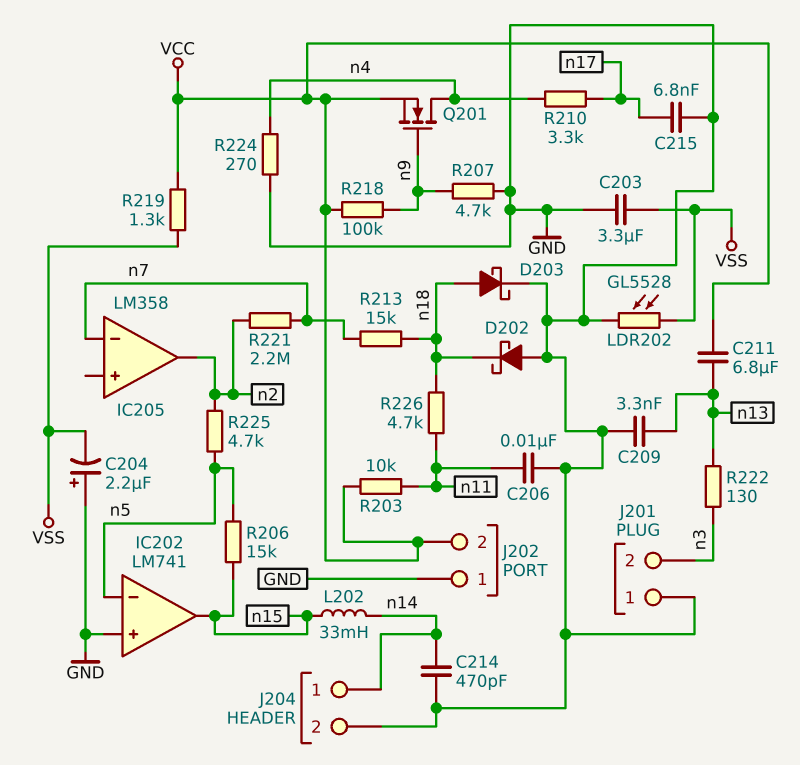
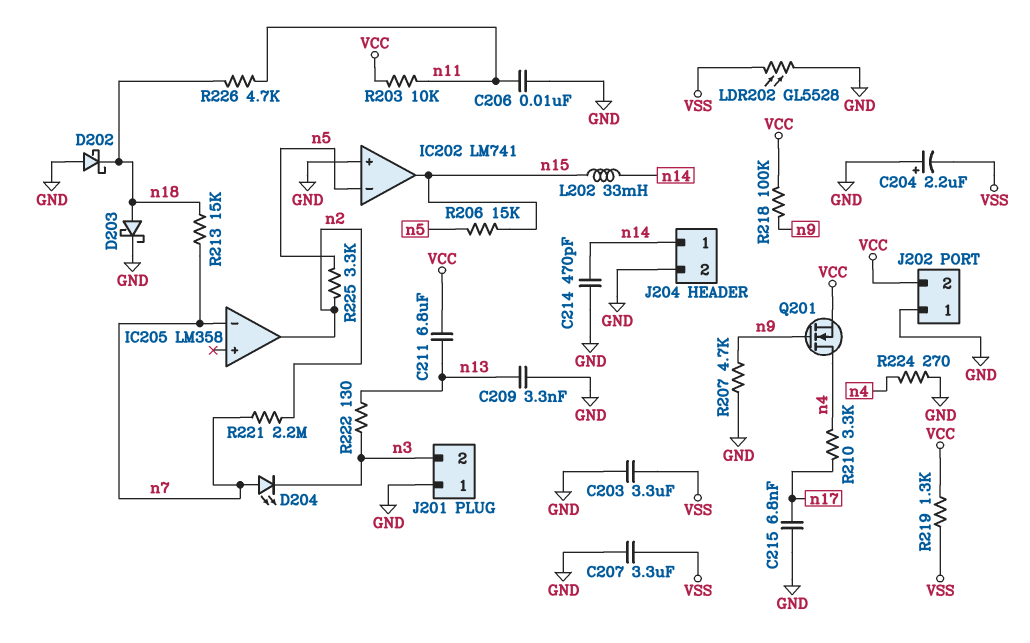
C207: none -> 3.3uF (GND, VSS)
D204: none -> LED (A n7, K n3)
R225: 4.7k (n2, n5) -> 3.3k (n2, n5)

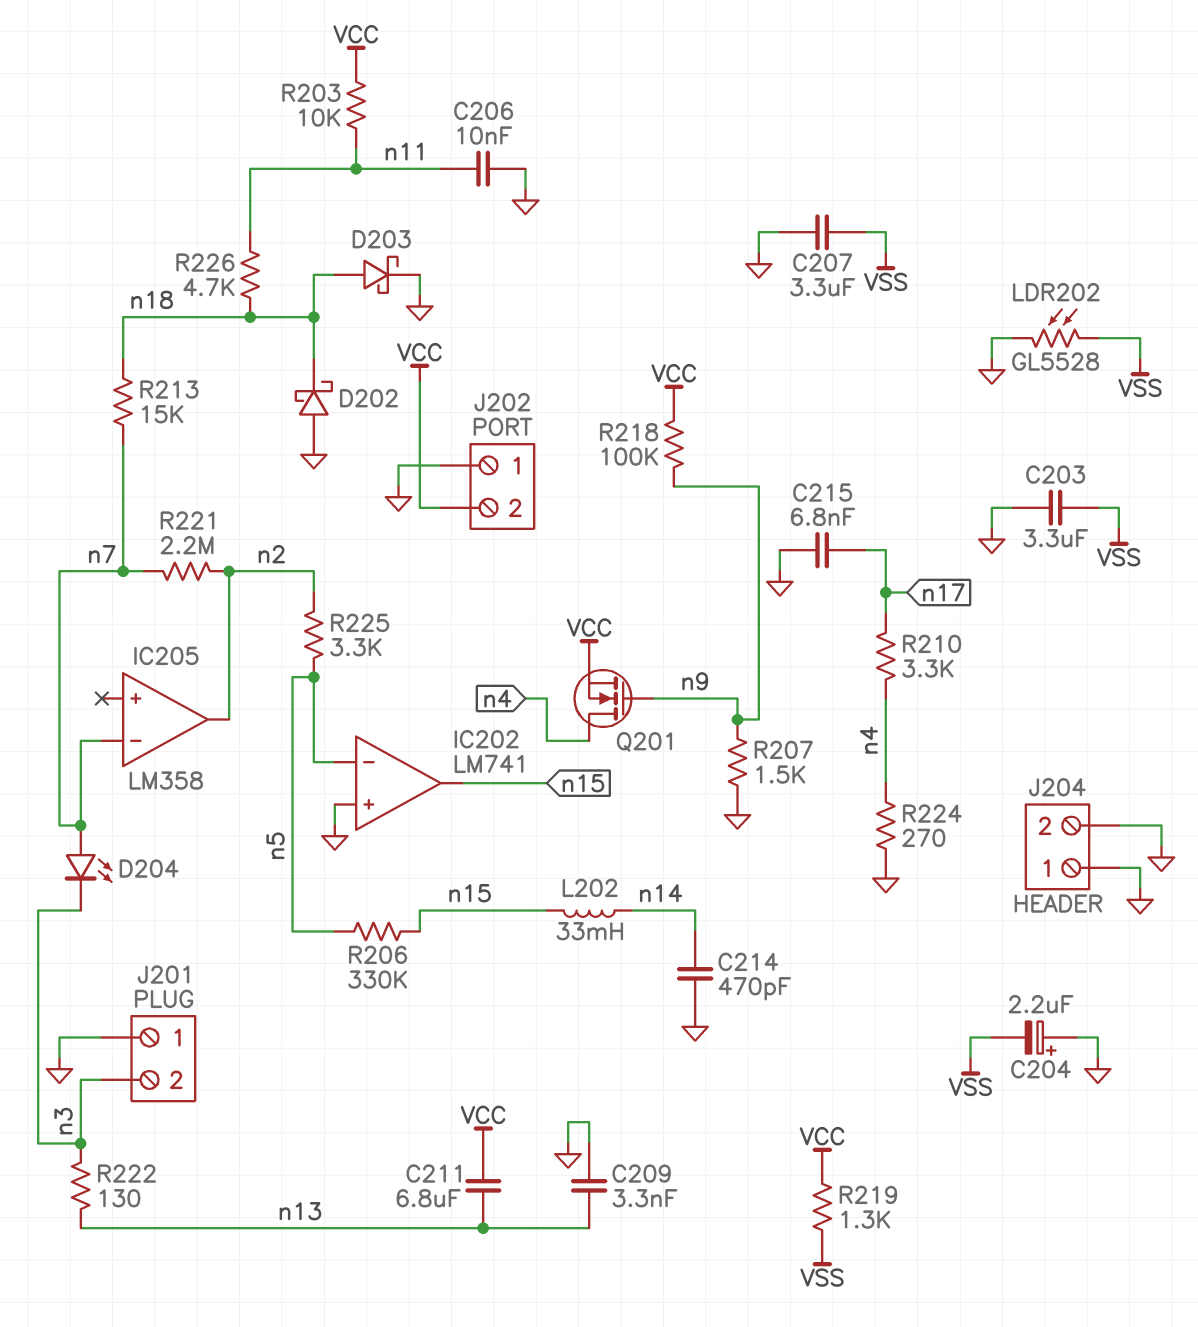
J204 pin 1: n14 -> GND
R206: 15k (n5, n15) -> 330k (n5, n15)
R207: 4.7k (GND, n9) -> 1.5k (GND, n9)

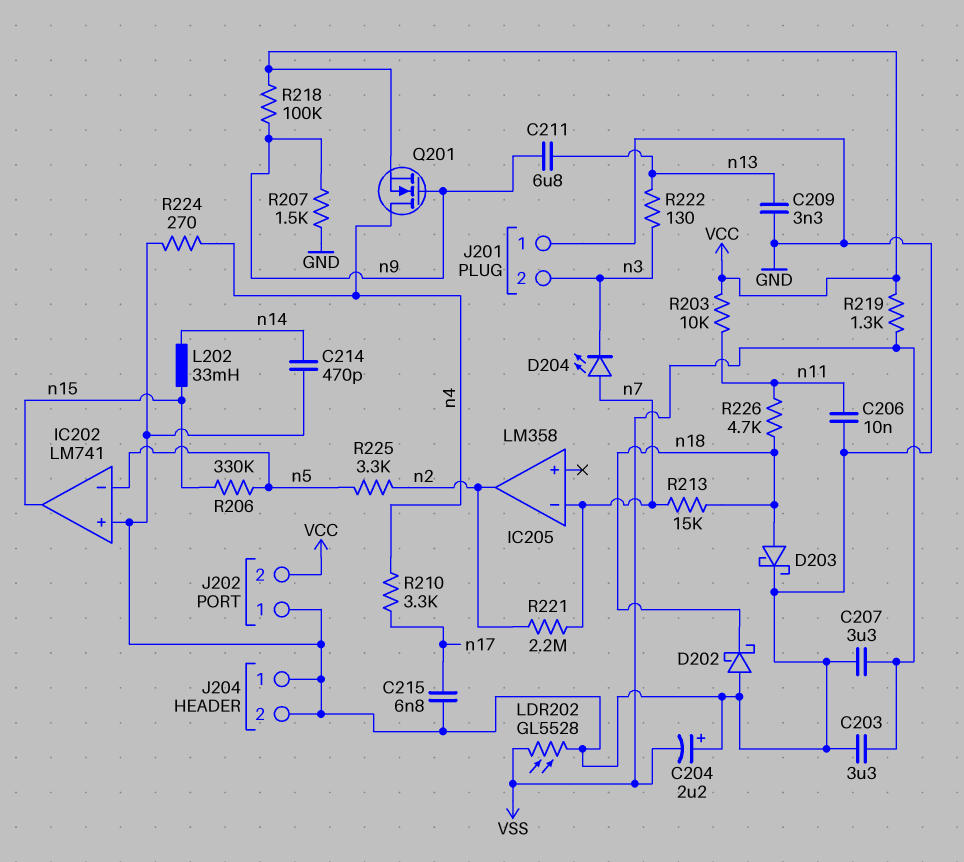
C211: 6.8uF (VCC, n13) -> 6.8uF (n9, n13)

